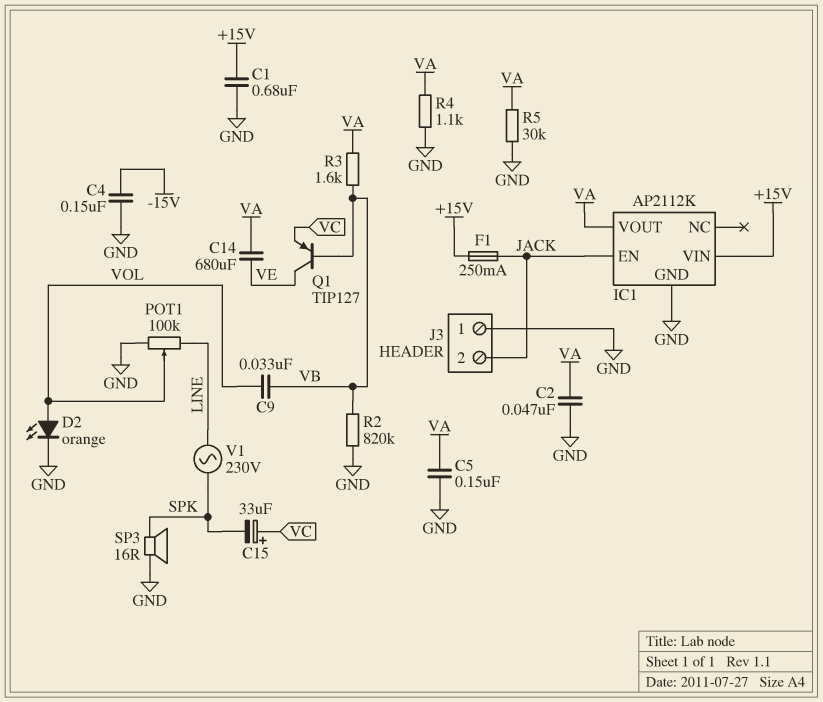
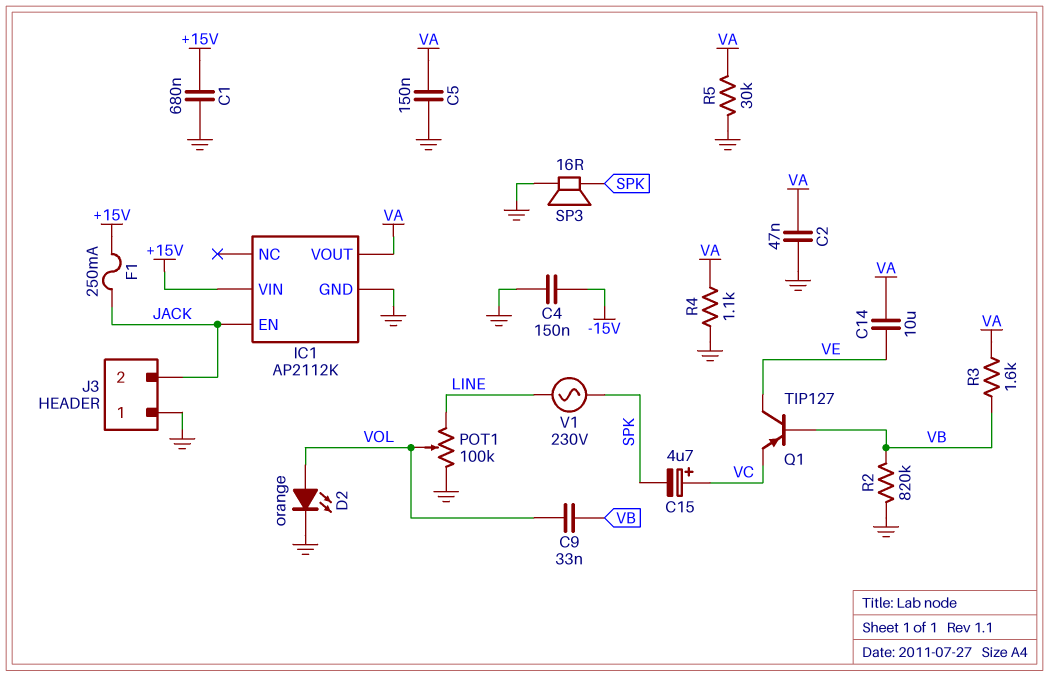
C14: 680uF (VA, VE) -> 10uF (VA, VE)
C15: 33uF (plus VC, minus SPK) -> 4.7uF (plus VC, minus SPK)

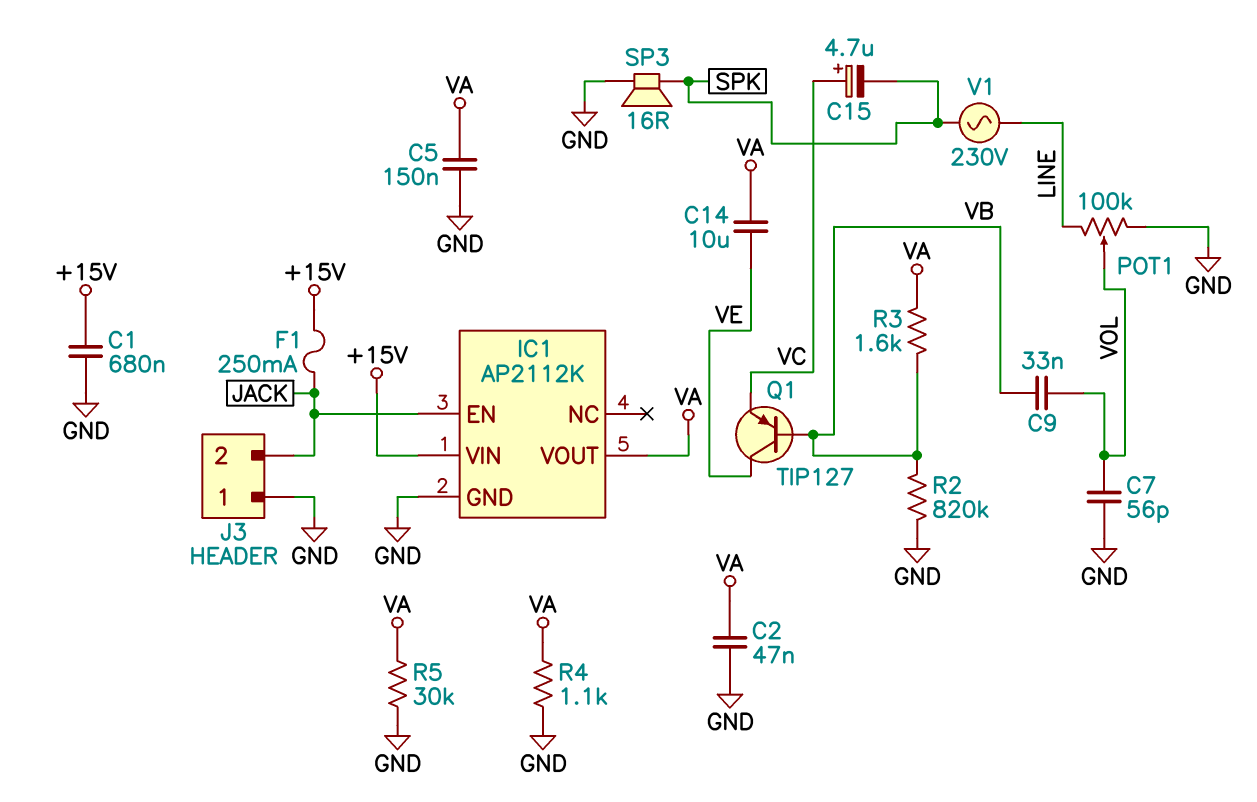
C4: 150nF (-15V, GND) -> none
C7: none -> 56pF (GND, VOL)
D2: LED orange (A VOL, K GND) -> none

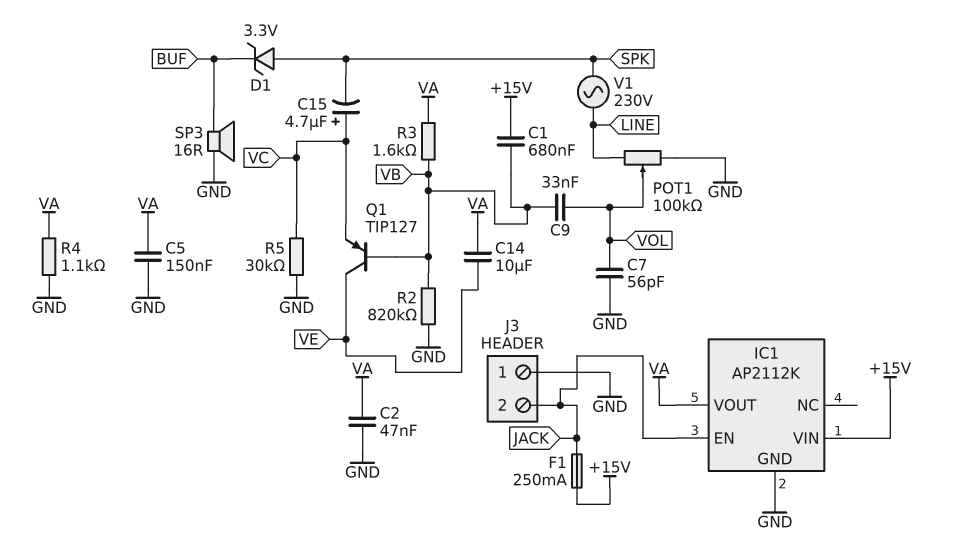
C1: 680nF (+15V, GND) -> 680nF (+15V, VB)
D1: none -> zener 3.3V (A SPK, K BUF)
R5: 30k (GND, VA) -> 30k (GND, VC)
SP3: speaker 16R (GND, SPK) -> speaker 16R (BUF, GND)

